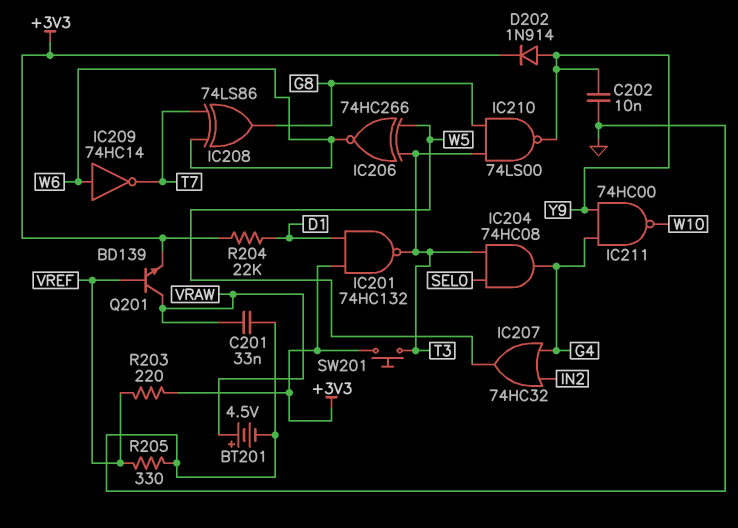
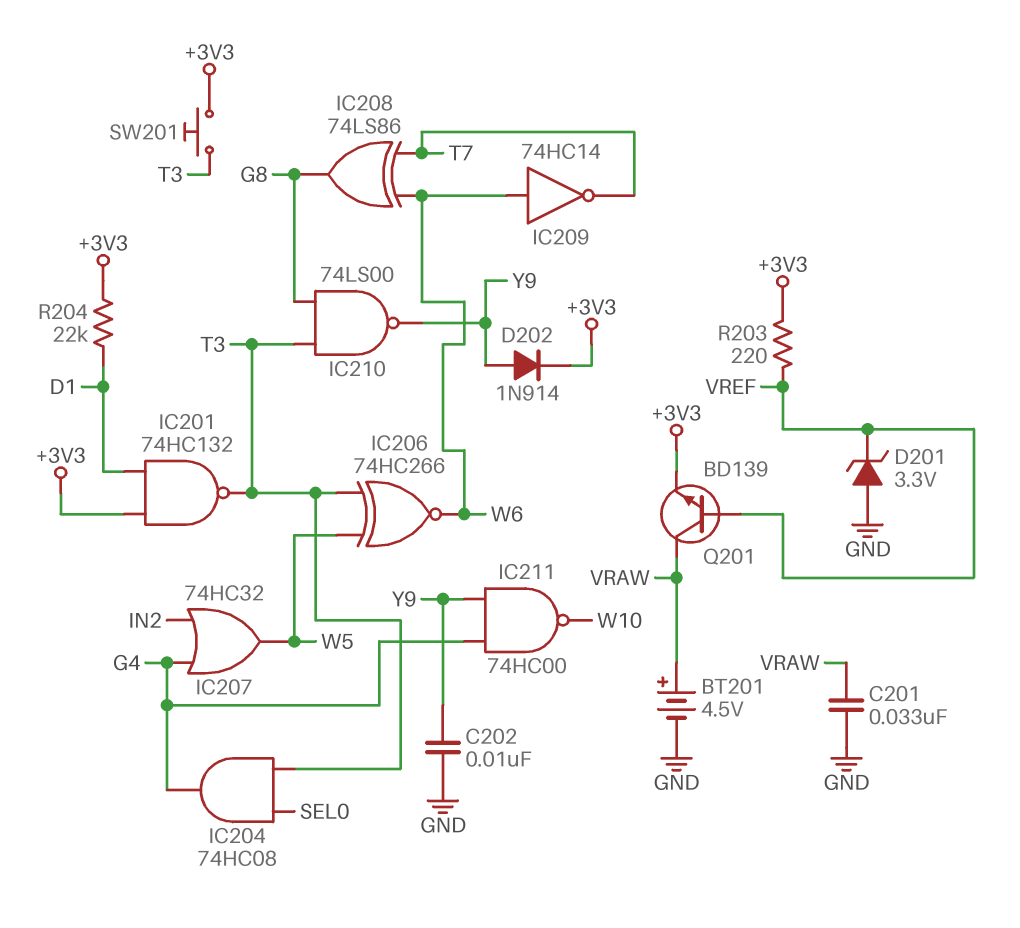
D201: none -> zener 3.3V (A GND, K VREF)
R205: 330 (GND, VREF) -> none

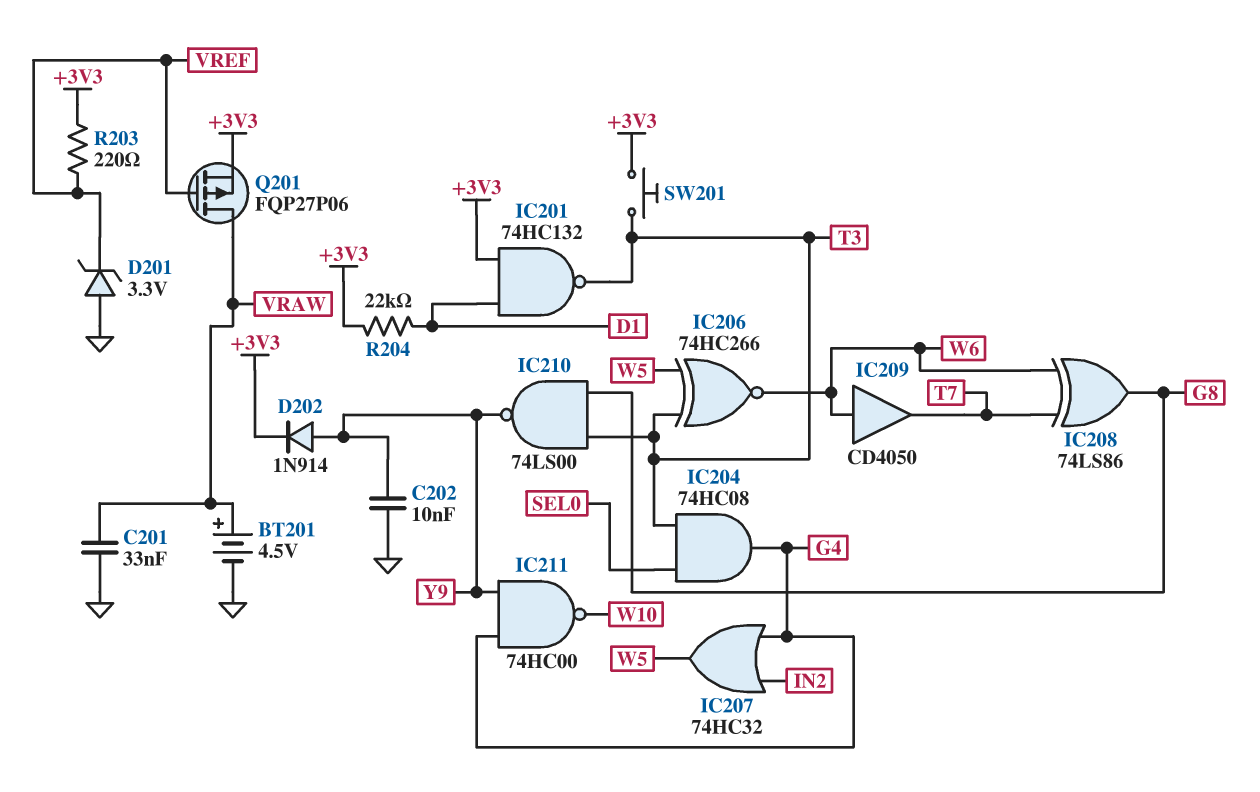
IC209: NOT 74HC14 (in W6, out T7) -> buffer CD4050 (in W6, out T7)
Q201: NPN BD139 (B VREF, C VRAW, E +3V3) -> PMOS FQP27P06 (G VREF, D VRAW, S +3V3)

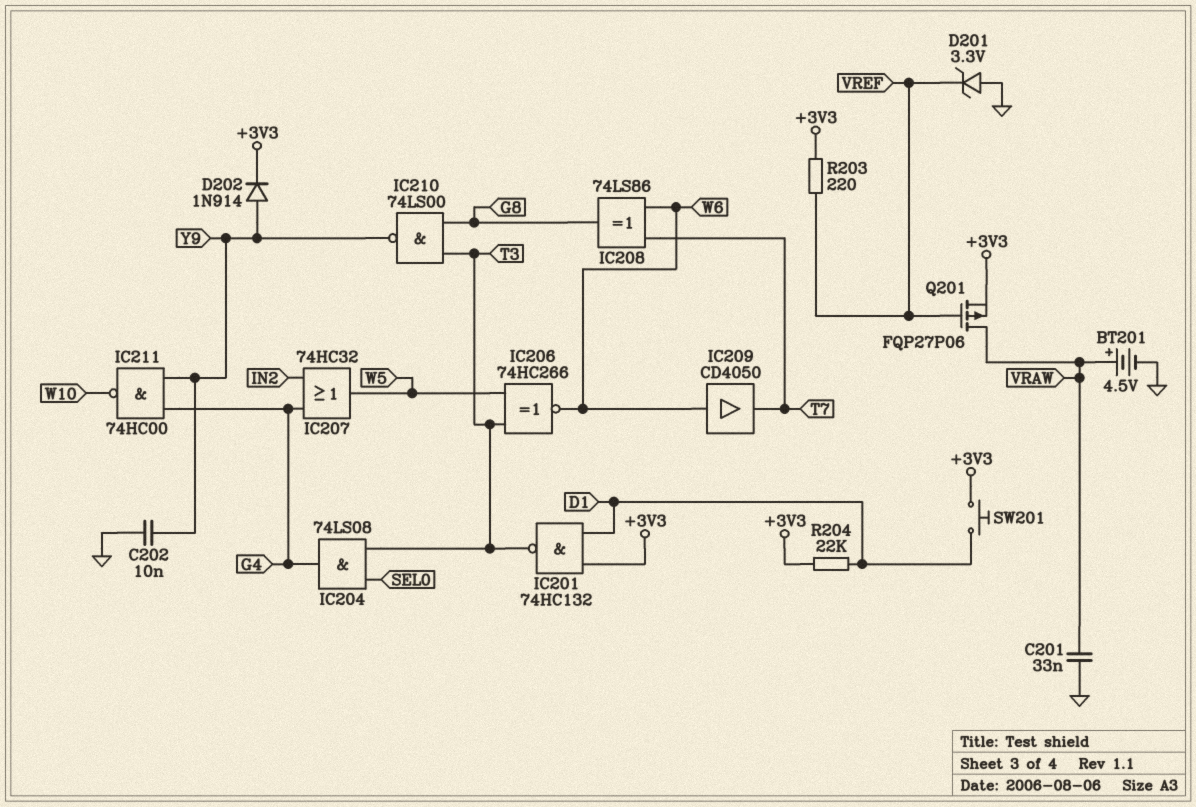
IC204: AND 74HC08 (in SEL0, in T3, out G4) -> AND 74LS08 (in SEL0, in T3, out G4)
SW201: button (+3V3, T3) -> button (+3V3, D1)

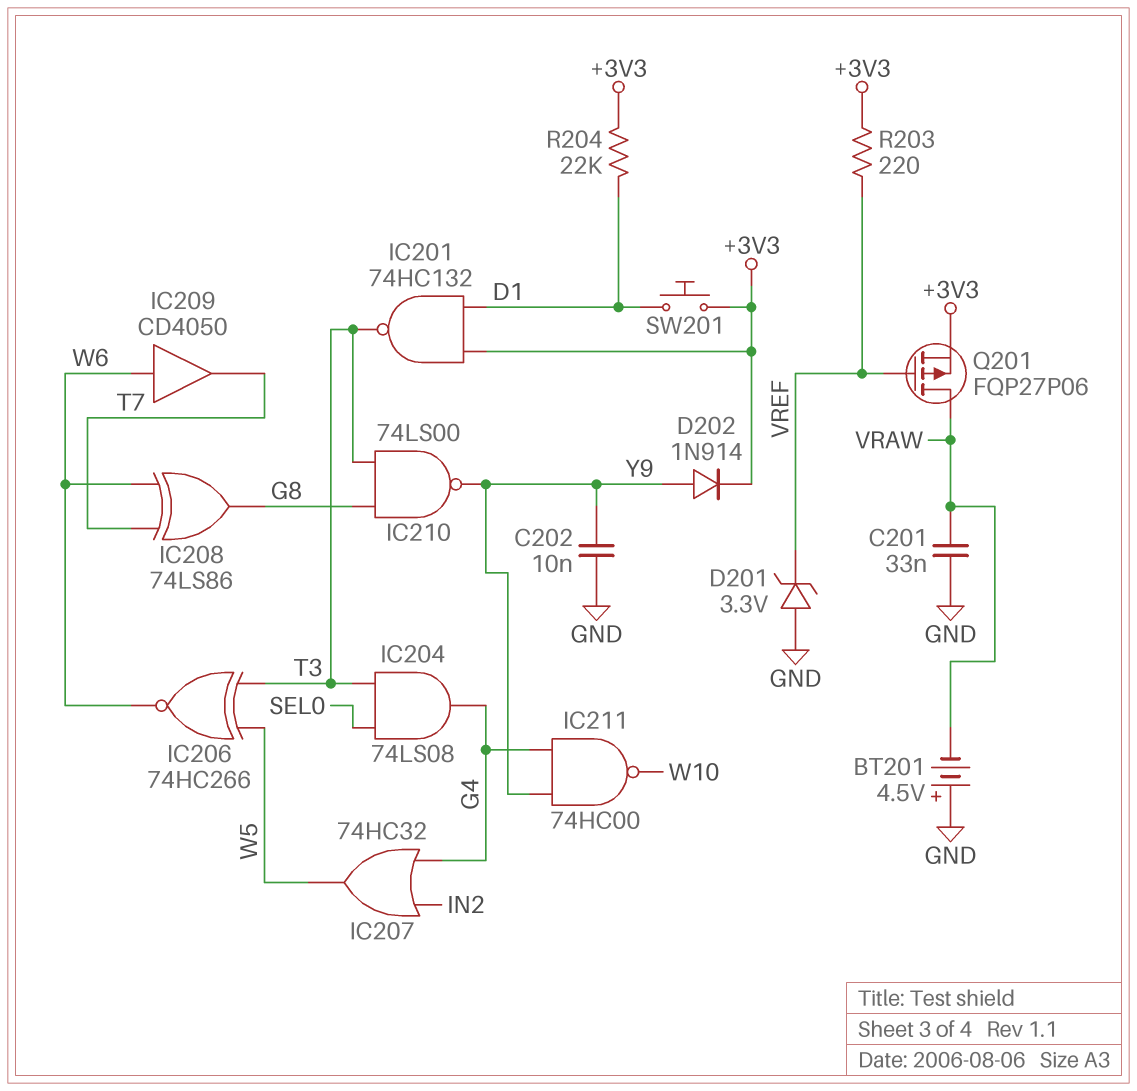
BT201: 4.5V (plus VRAW, minus GND) -> 4.5V (plus GND, minus VRAW)

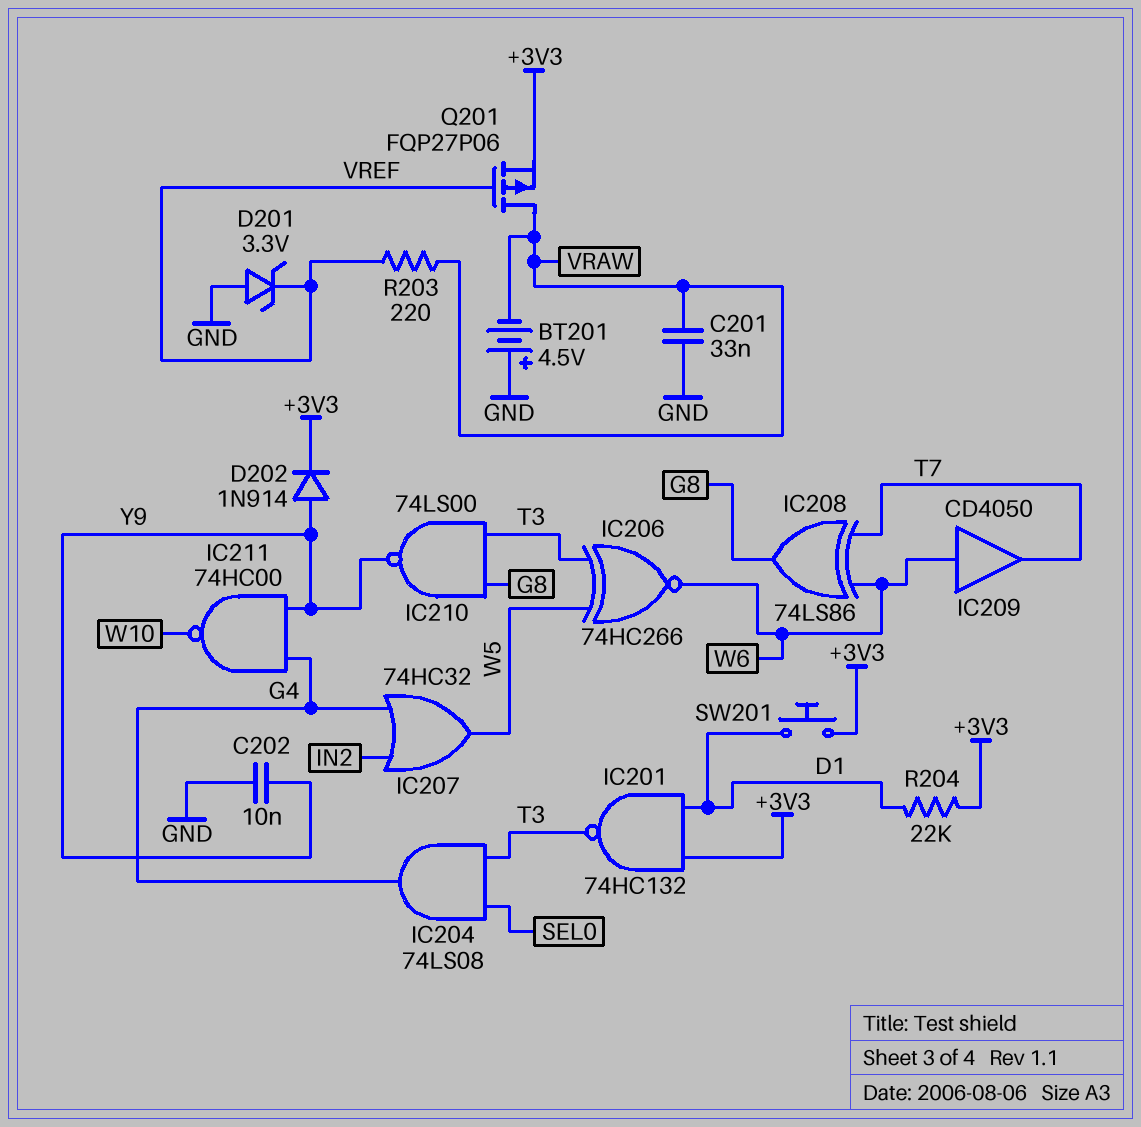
R203: 220 (+3V3, VREF) -> 220 (VRAW, VREF)

